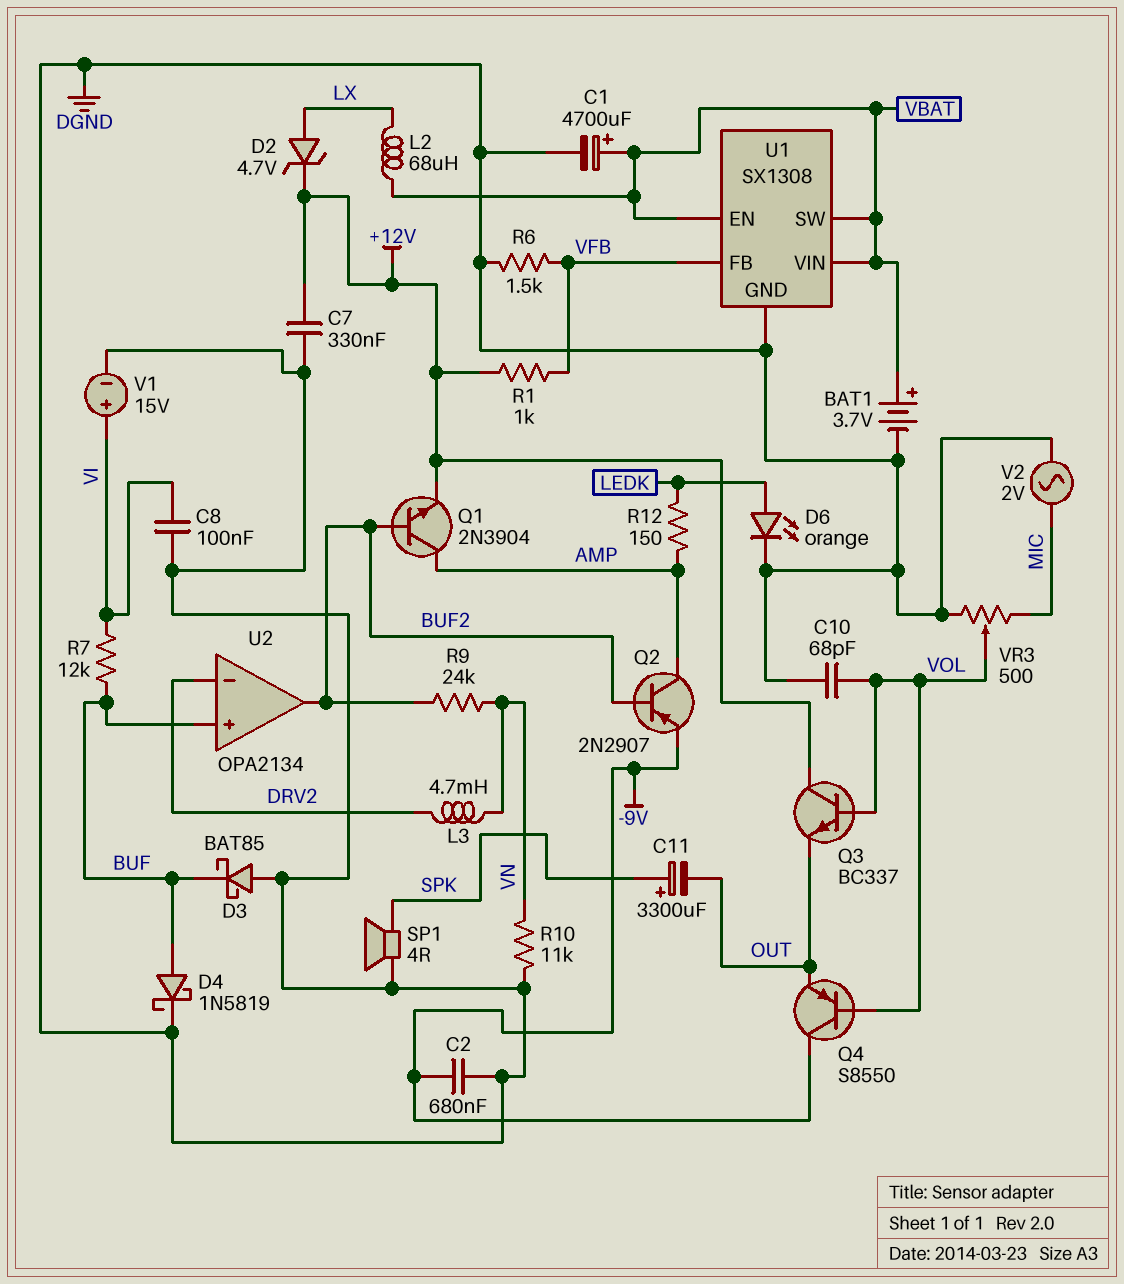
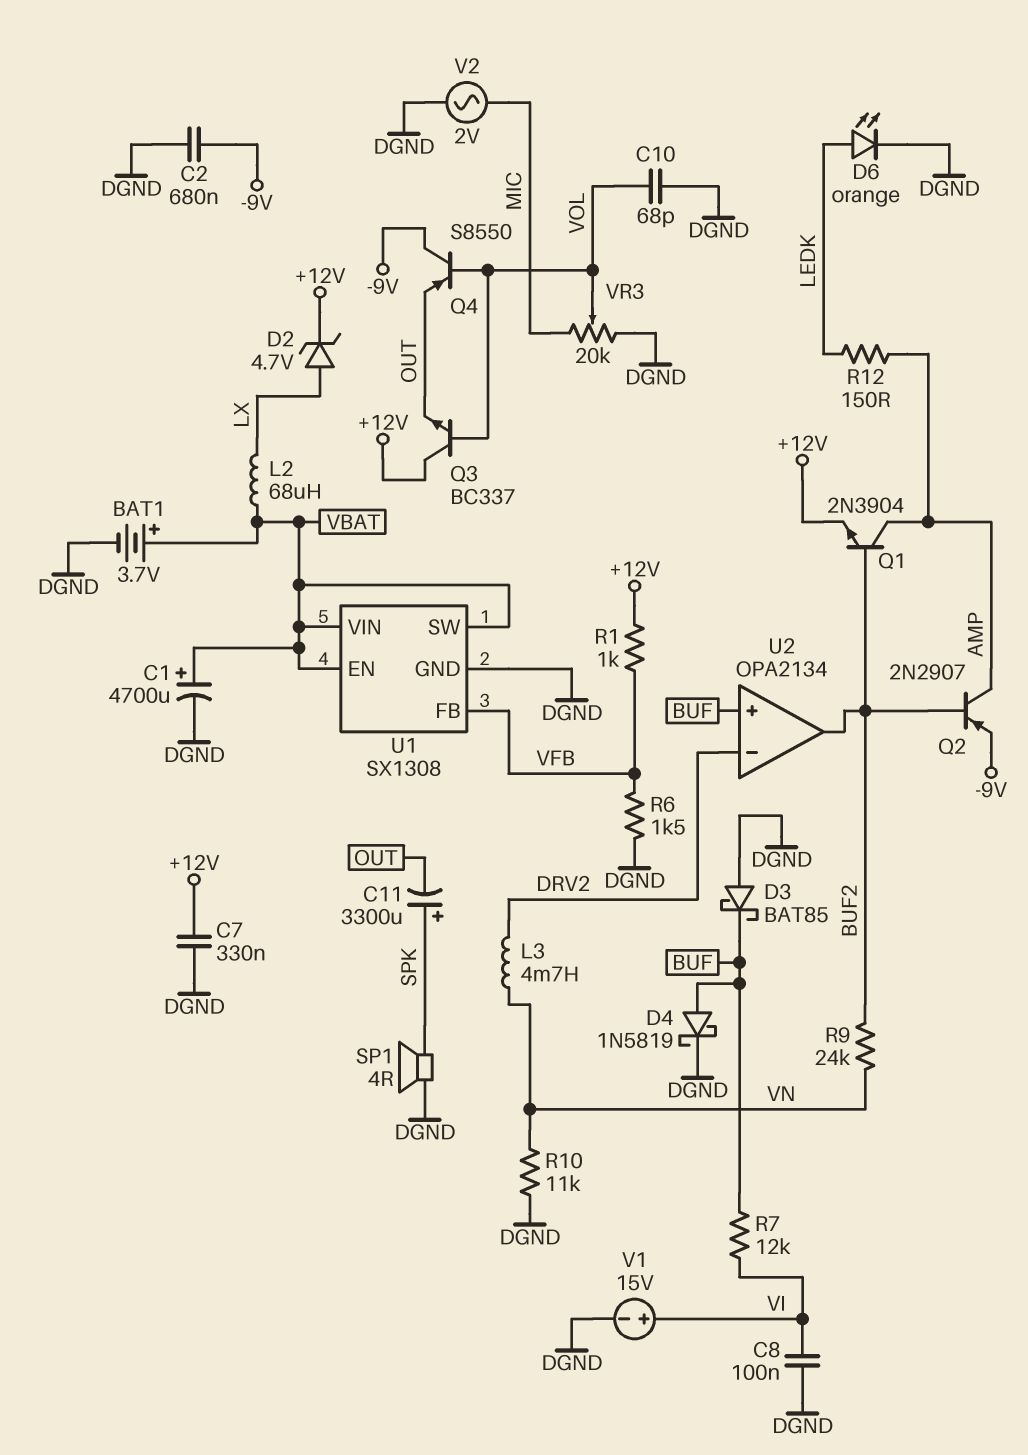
VR3: 500 (DGND, MIC, wiper VOL) -> 20k (DGND, MIC, wiper VOL)

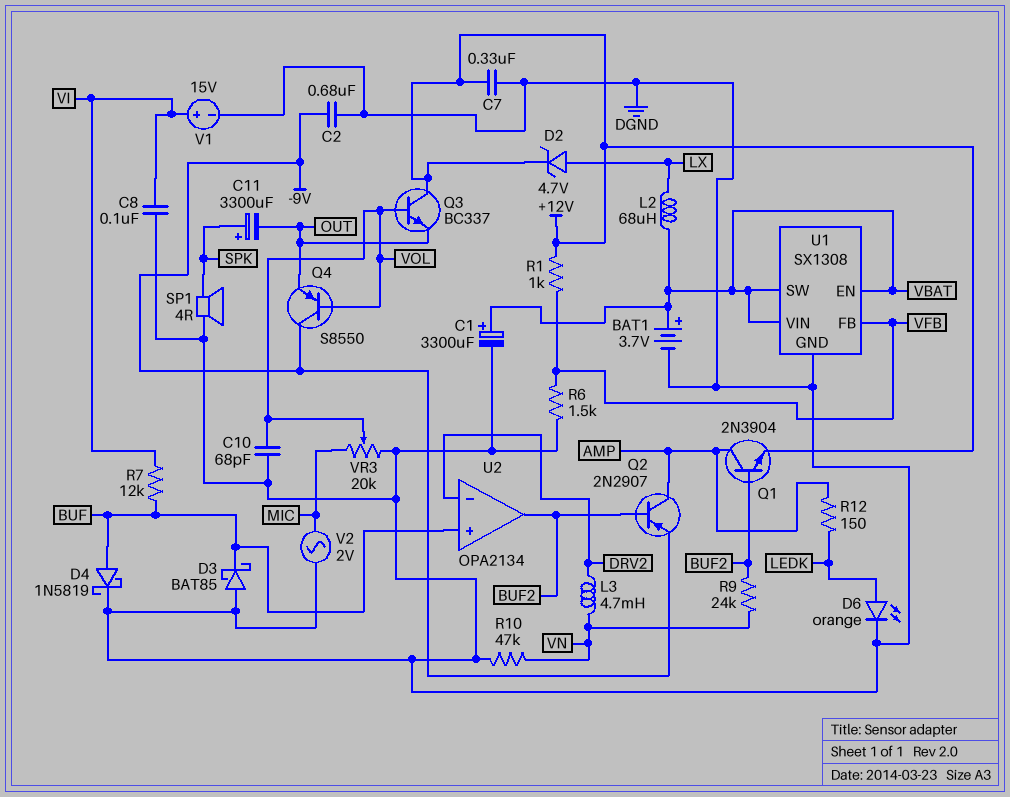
C1: 4700uF (plus VBAT, minus DGND) -> 3300uF (plus VBAT, minus DGND)
R10: 11k (DGND, VN) -> 47k (DGND, VN)

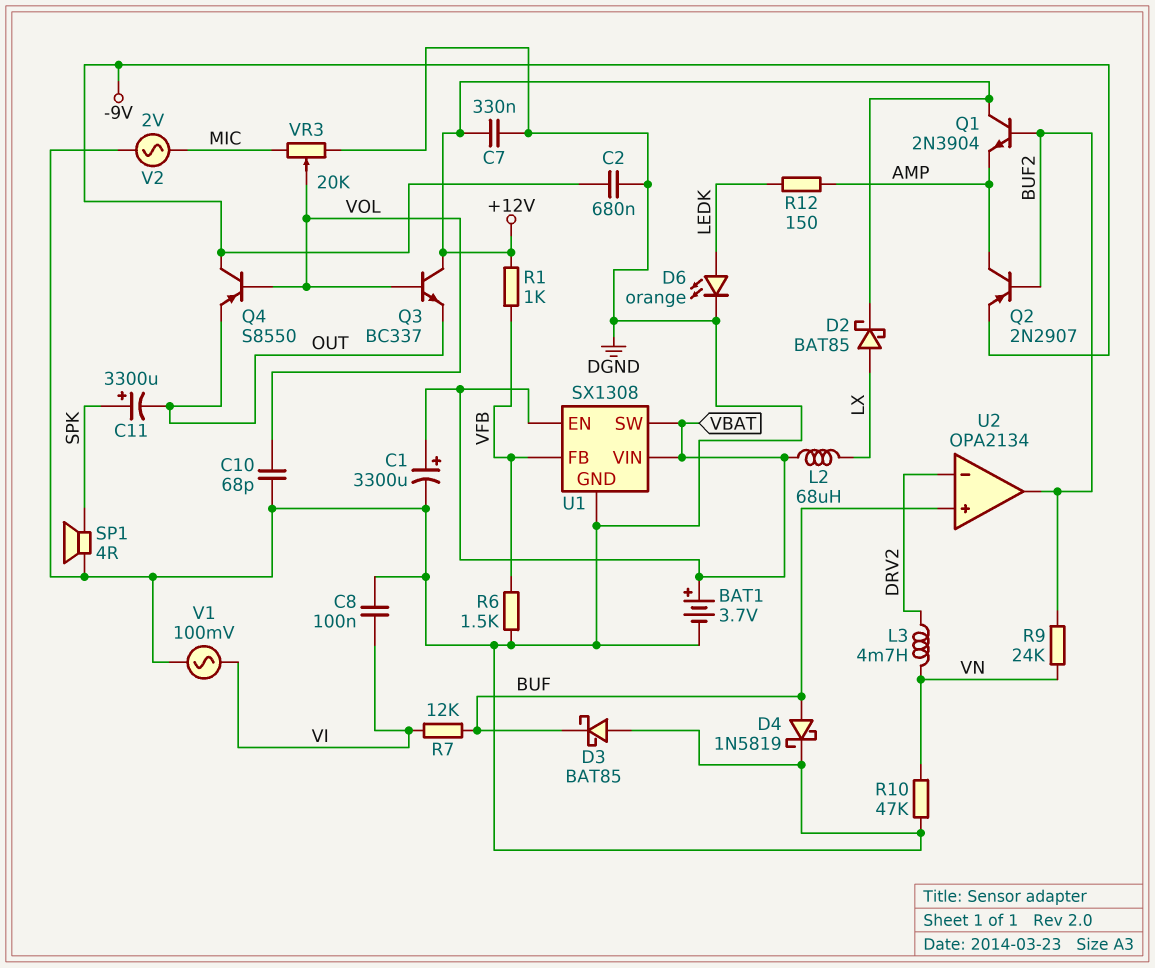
D2: zener 4.7V (A LX, K +12V) -> schottky BAT85 (A LX, K +12V)
Q1: NPN 2N3904 (B BUF2, C AMP, E +12V) -> NPN 2N3904 (B BUF2, C +12V, E AMP)
V1: 15V (plus VI, minus DGND) -> AC 100mV (DGND, VI)

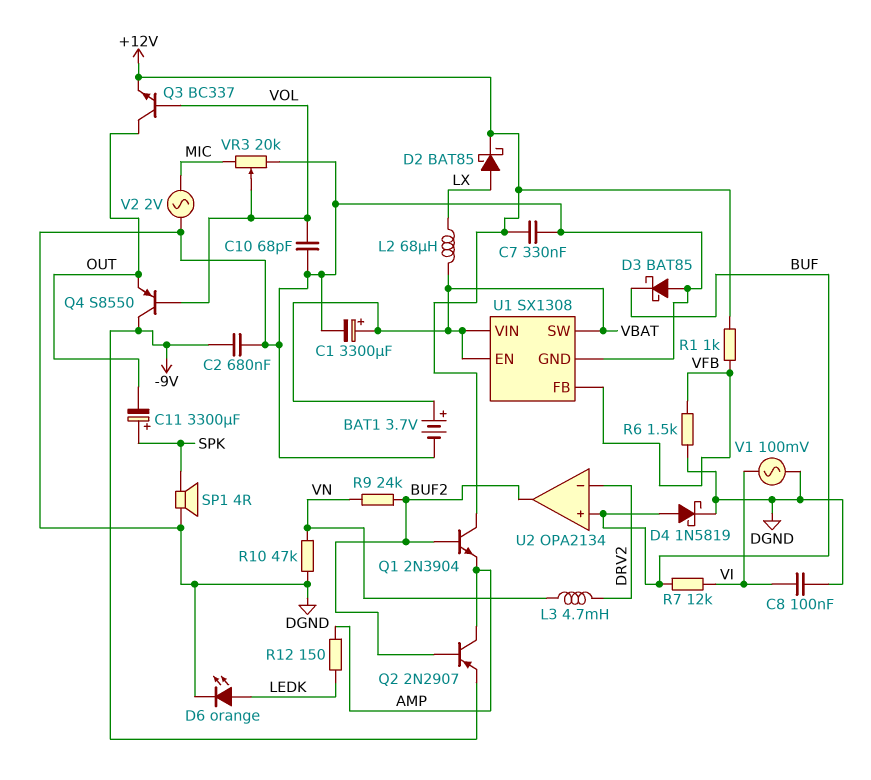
Q3: NPN BC337 (B VOL, C +12V, E OUT) -> NPN BC337 (B VOL, C OUT, E +12V)

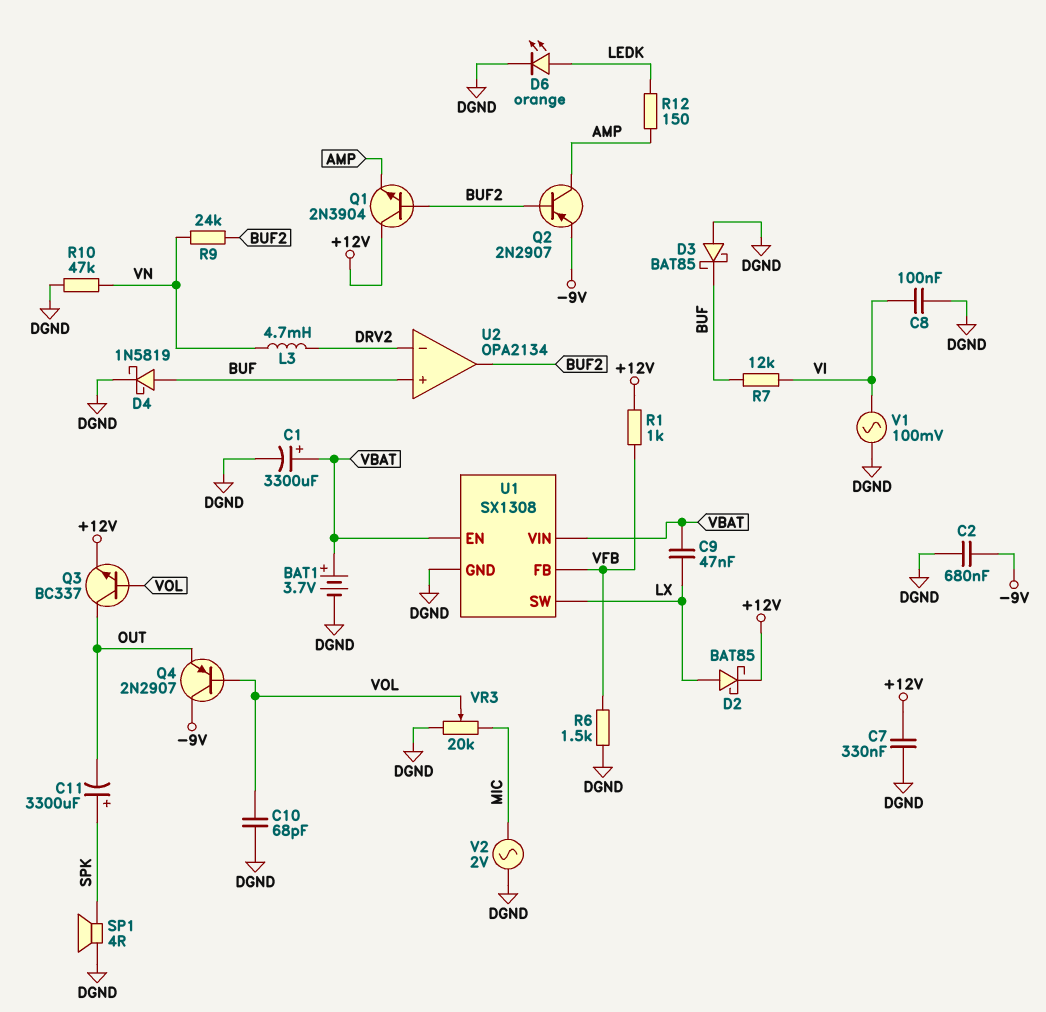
C9: none -> 47nF (LX, VBAT)
L2: 68uH (LX, VBAT) -> none
Q4: PNP S8550 (B VOL, C -9V, E OUT) -> PNP 2N2907 (B VOL, C -9V, E OUT)
U1 pin SW: VBAT -> LX

